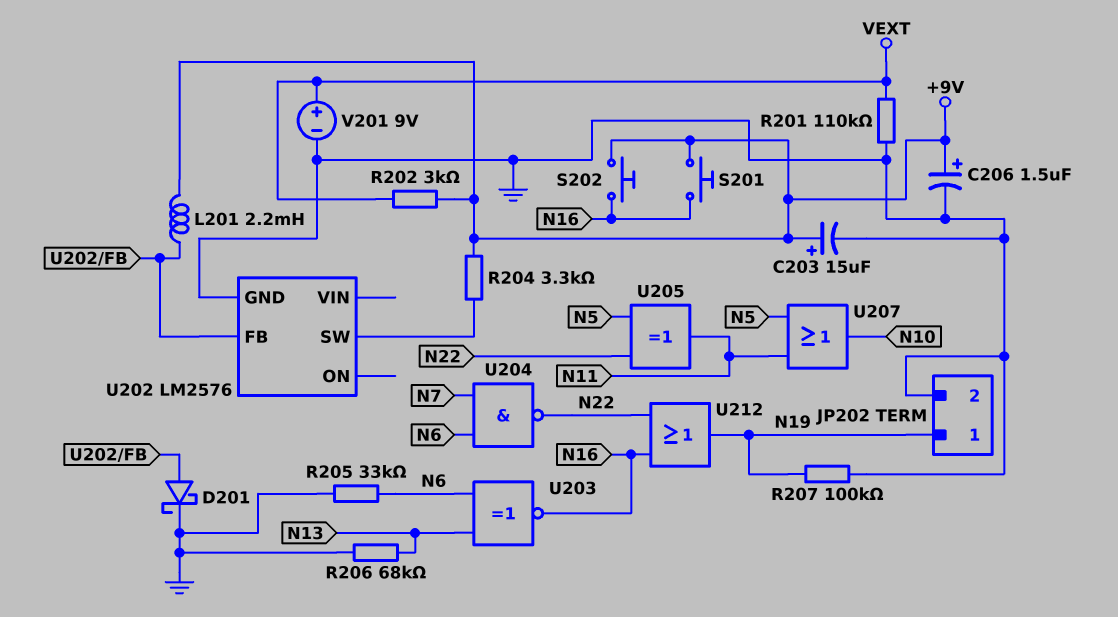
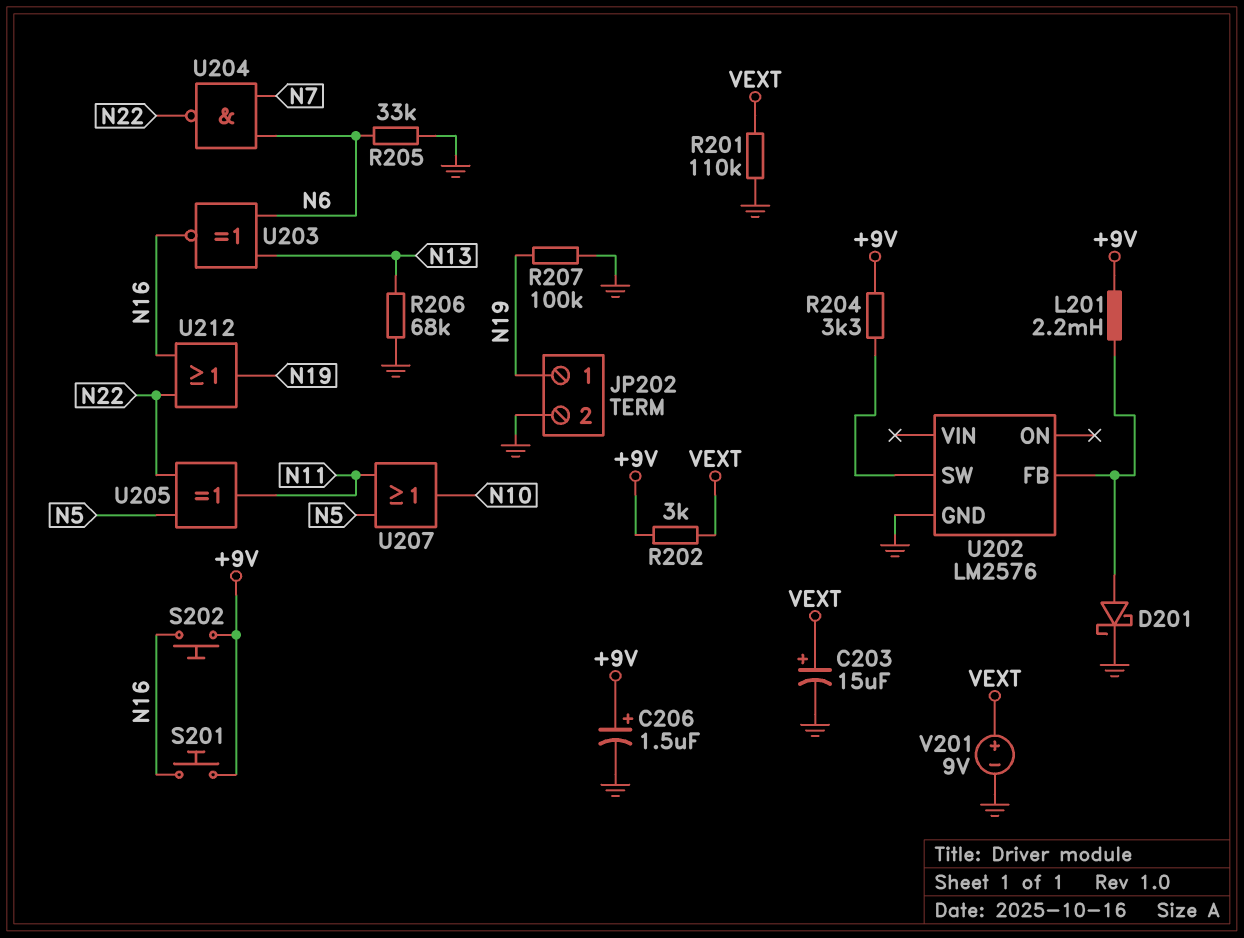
C203: 15uF (plus +9V, minus GND) -> 15uF (plus VEXT, minus GND)

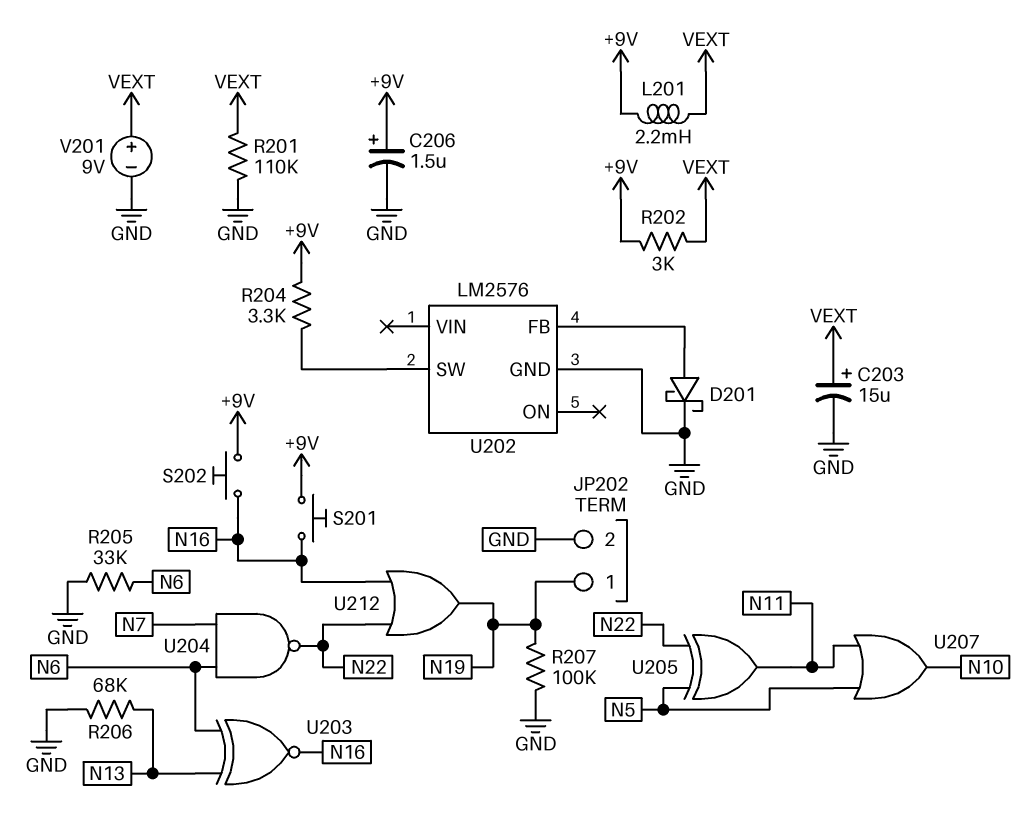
L201: 2.2mH (+9V, U202/FB) -> 2.2mH (+9V, VEXT)

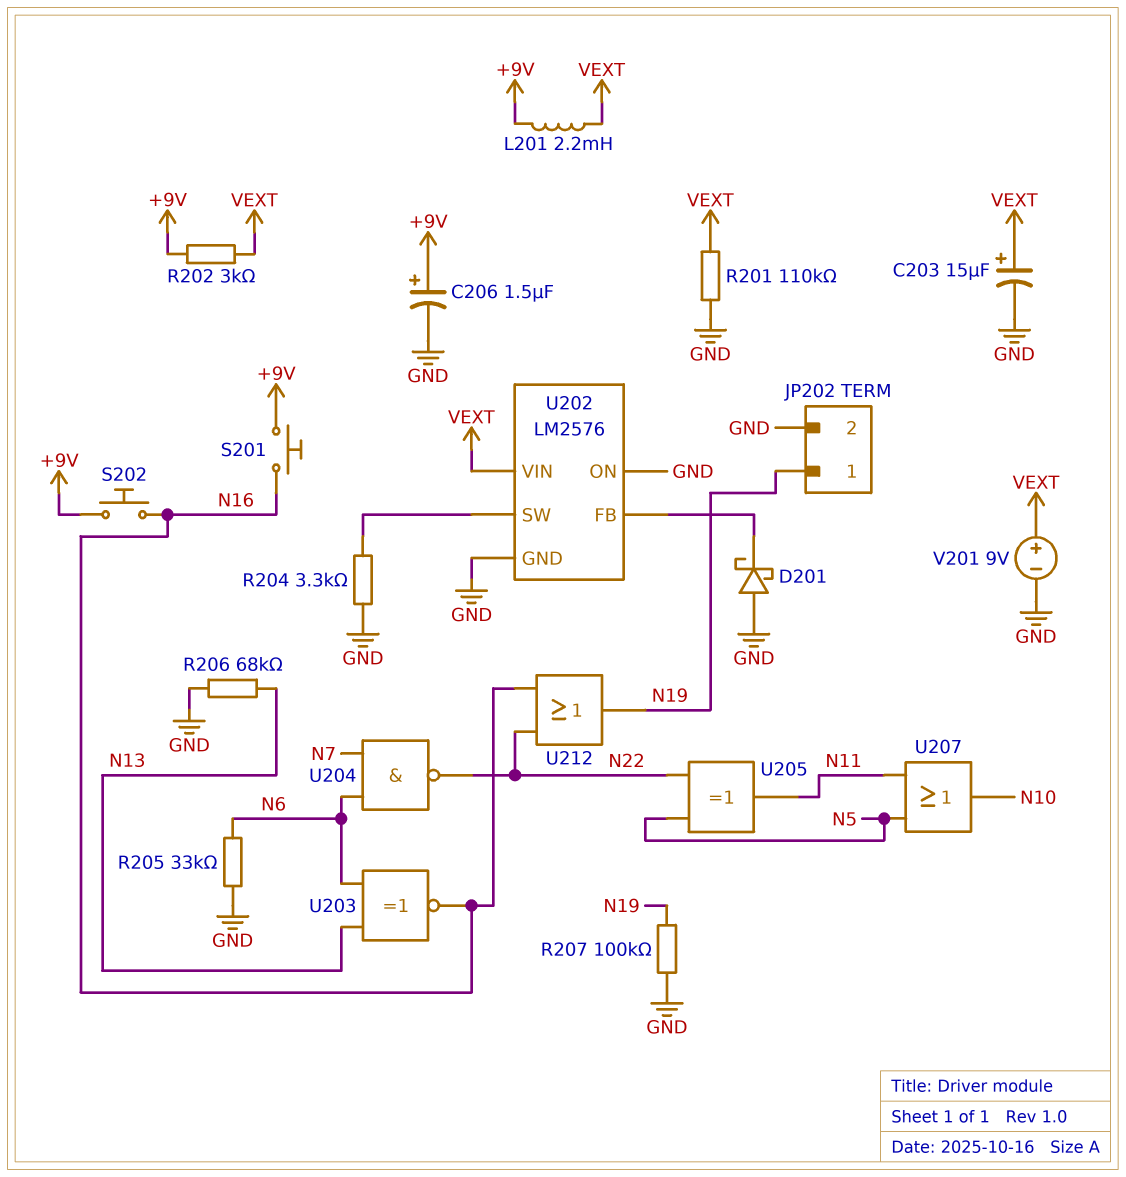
D201: schottky (A U202/FB, K GND) -> schottky (A GND, K U202/FB)
R204: 3.3k (+9V, U202/SW) -> 3.3k (GND, U202/SW)
U202 pin ON: none -> GND
U202 pin VIN: none -> VEXT

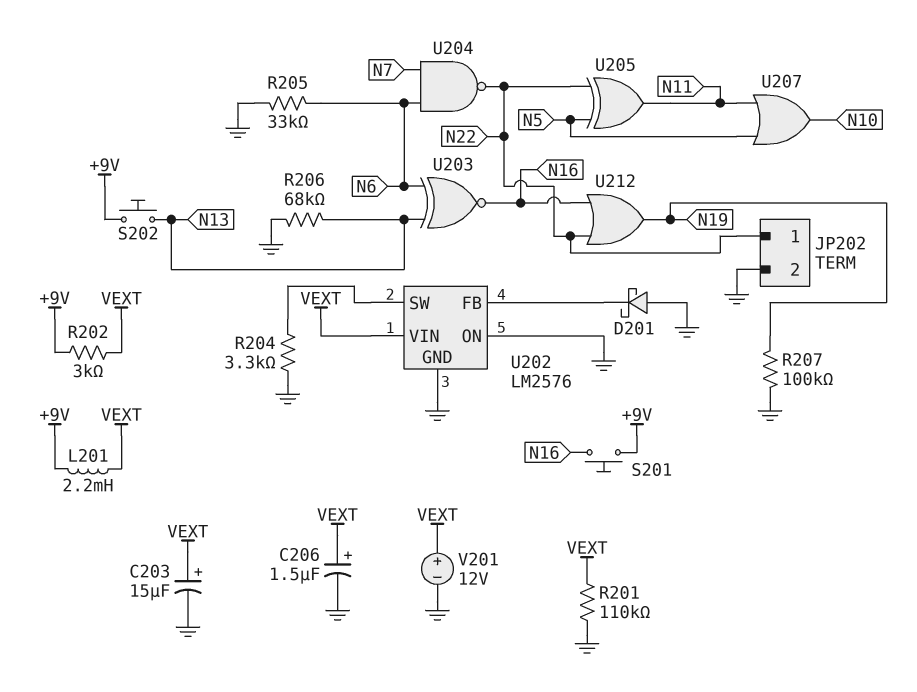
C206: 1.5uF (plus +9V, minus GND) -> 1.5uF (plus VEXT, minus GND)
JP202 pin 1: N19 -> N22
S202: button (+9V, N16) -> button (+9V, N13)
V201: 9V (plus VEXT, minus GND) -> 12V (plus VEXT, minus GND)

